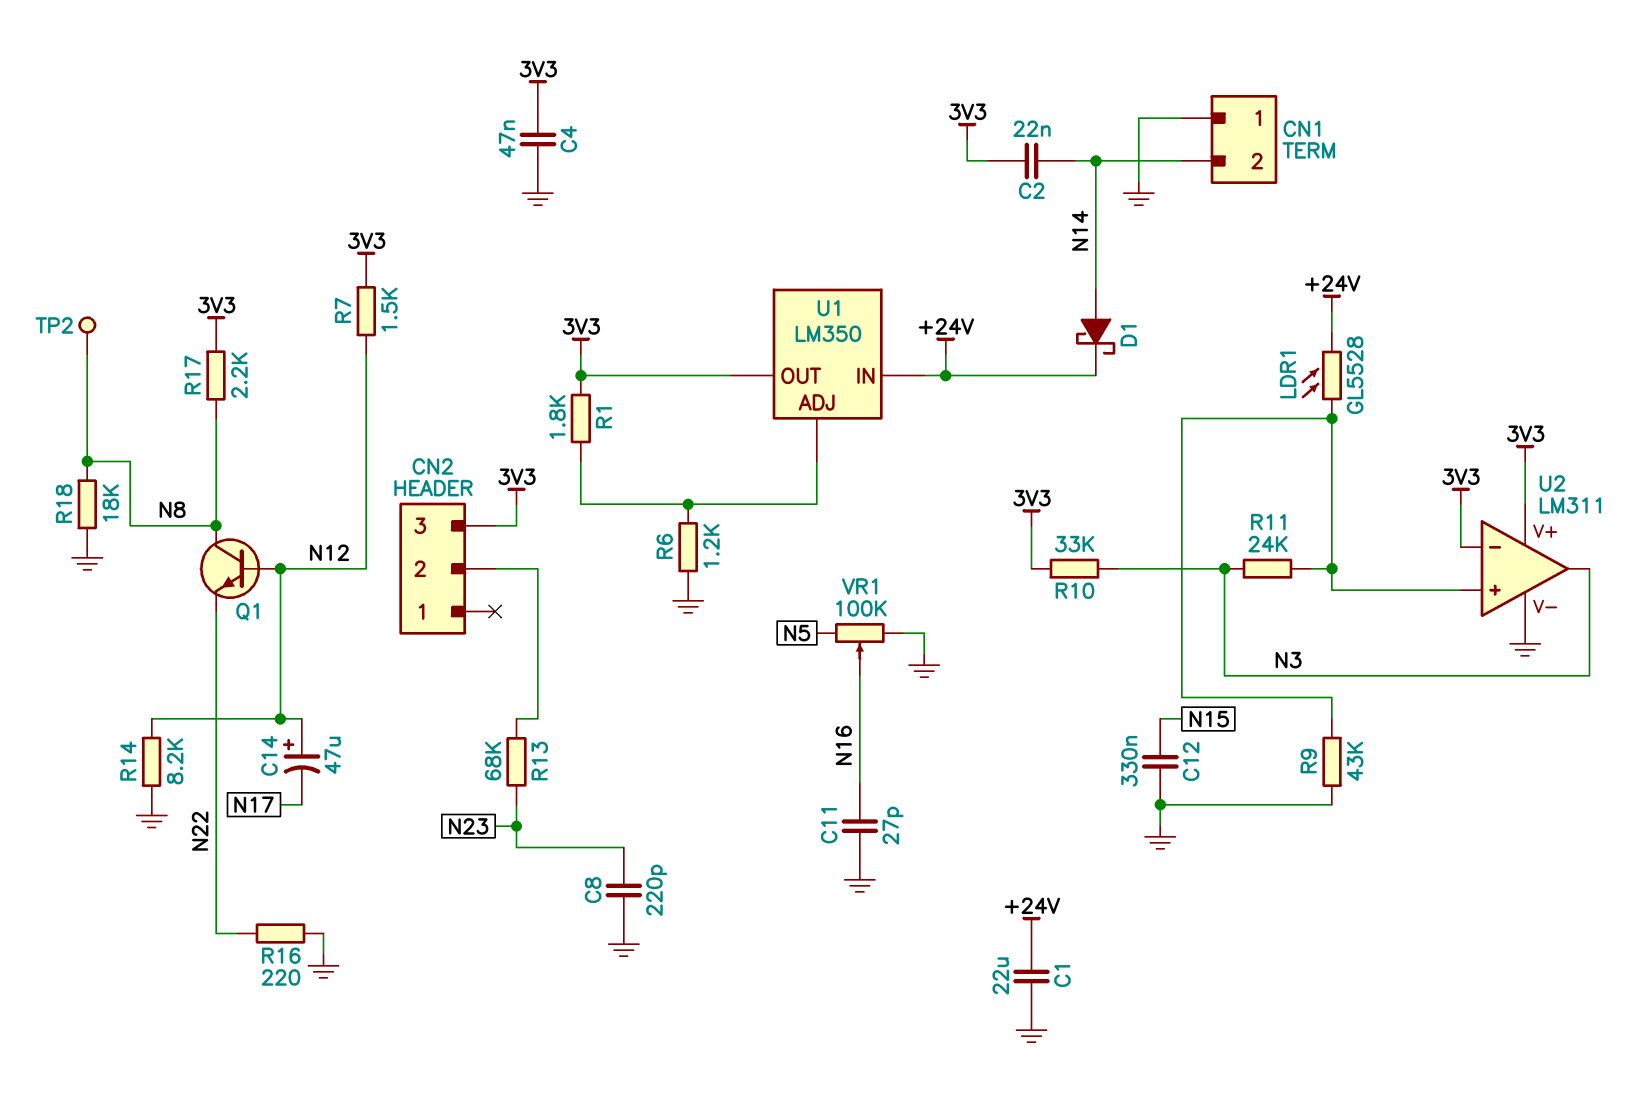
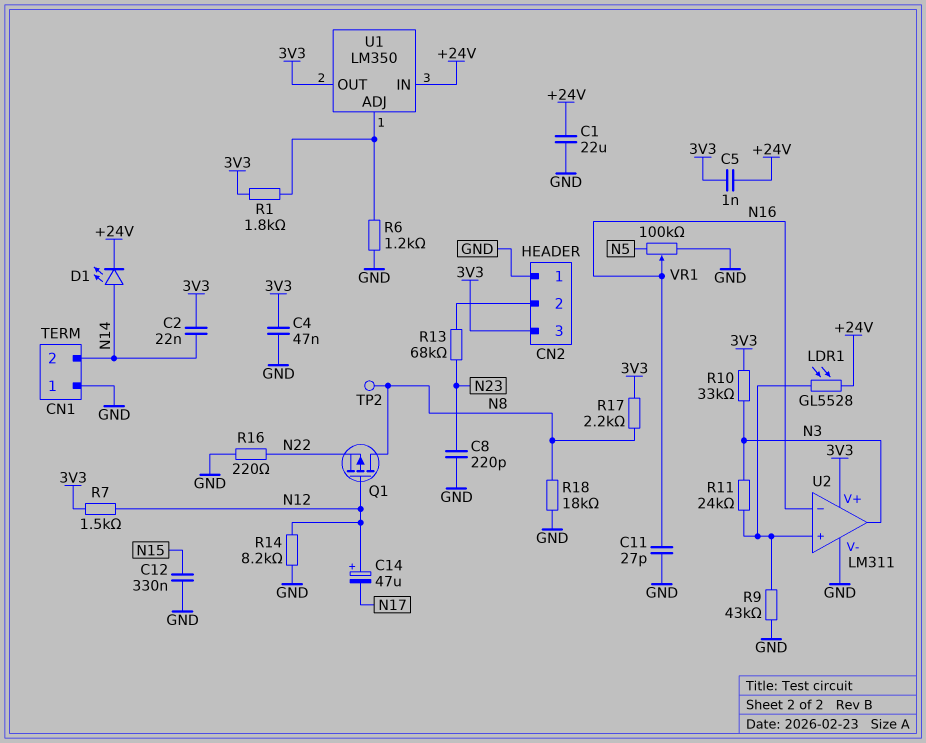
C5: none -> 1nF (+24V, 3V3)
CN2 pin 1: none -> GND
D1: schottky (A N14, K +24V) -> LED (A N14, K +24V)
Q1: NPN (B N12, C N8, E N22) -> PMOS (G N12, D N8, S N22)
U2 pin in-: 3V3 -> N16

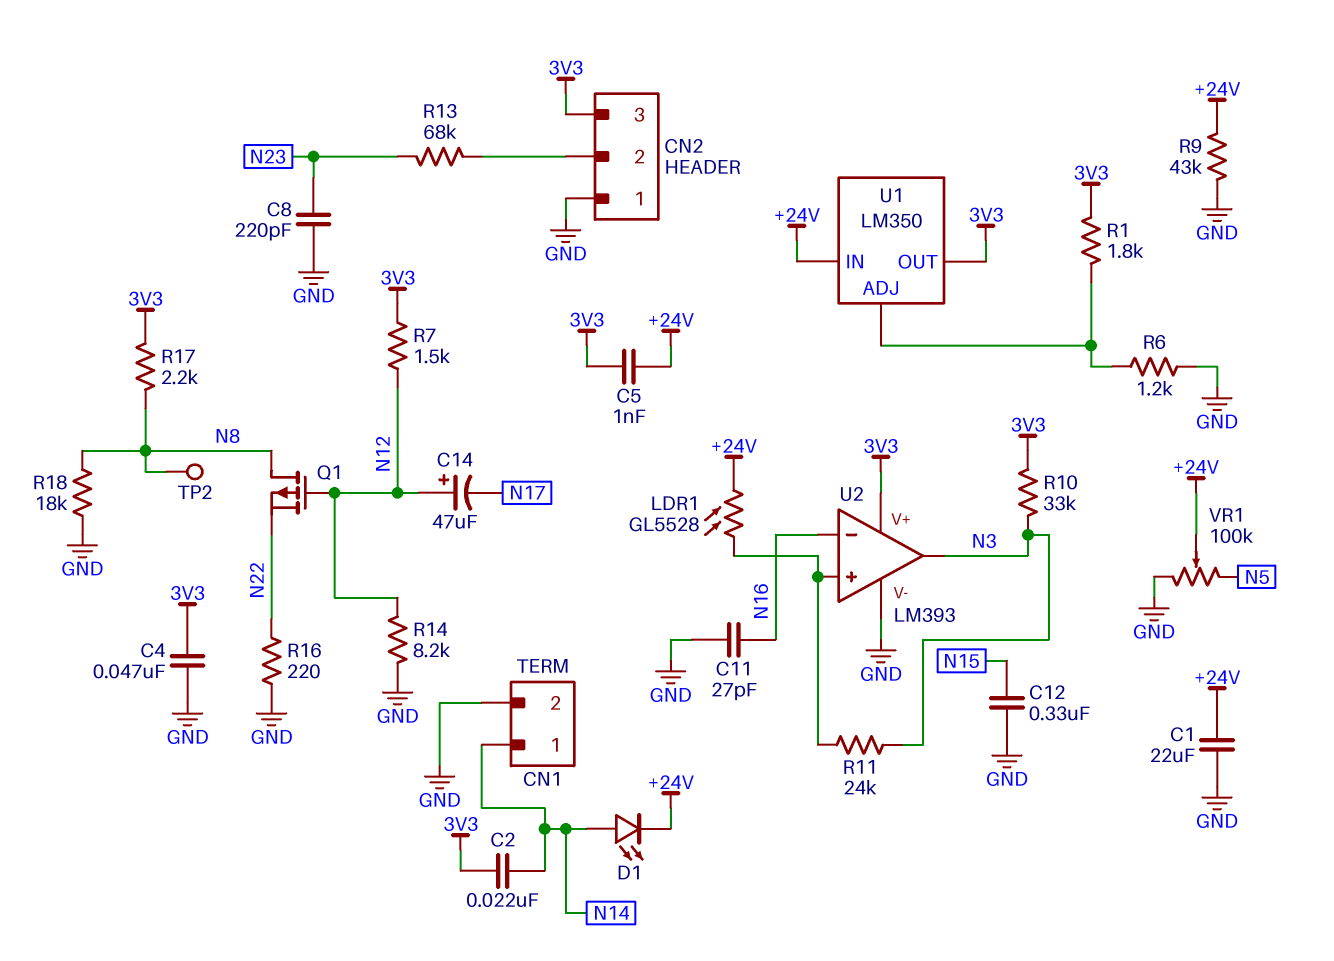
CN1 pin 1: GND -> N14
CN1 pin 2: N14 -> GND
R9: 43k (GND, U2/in+) -> 43k (+24V, GND)
U2: LM311 -> LM393
VR1: 100k (GND, N5, wiper N16) -> 100k (GND, N5, wiper +24V)

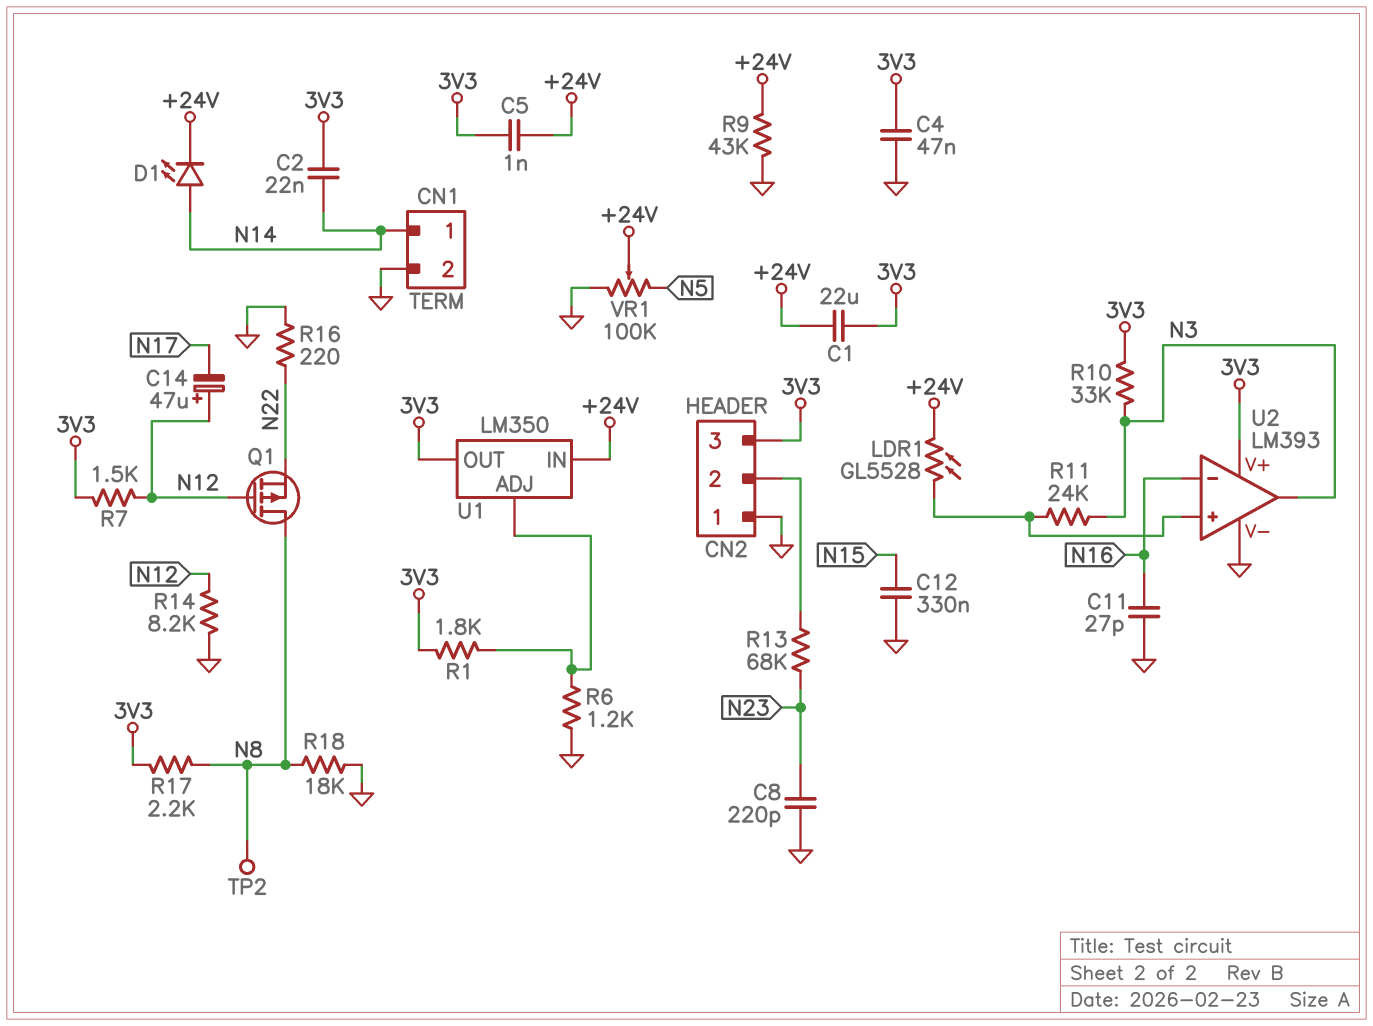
C1: 22uF (+24V, GND) -> 22uF (+24V, 3V3)

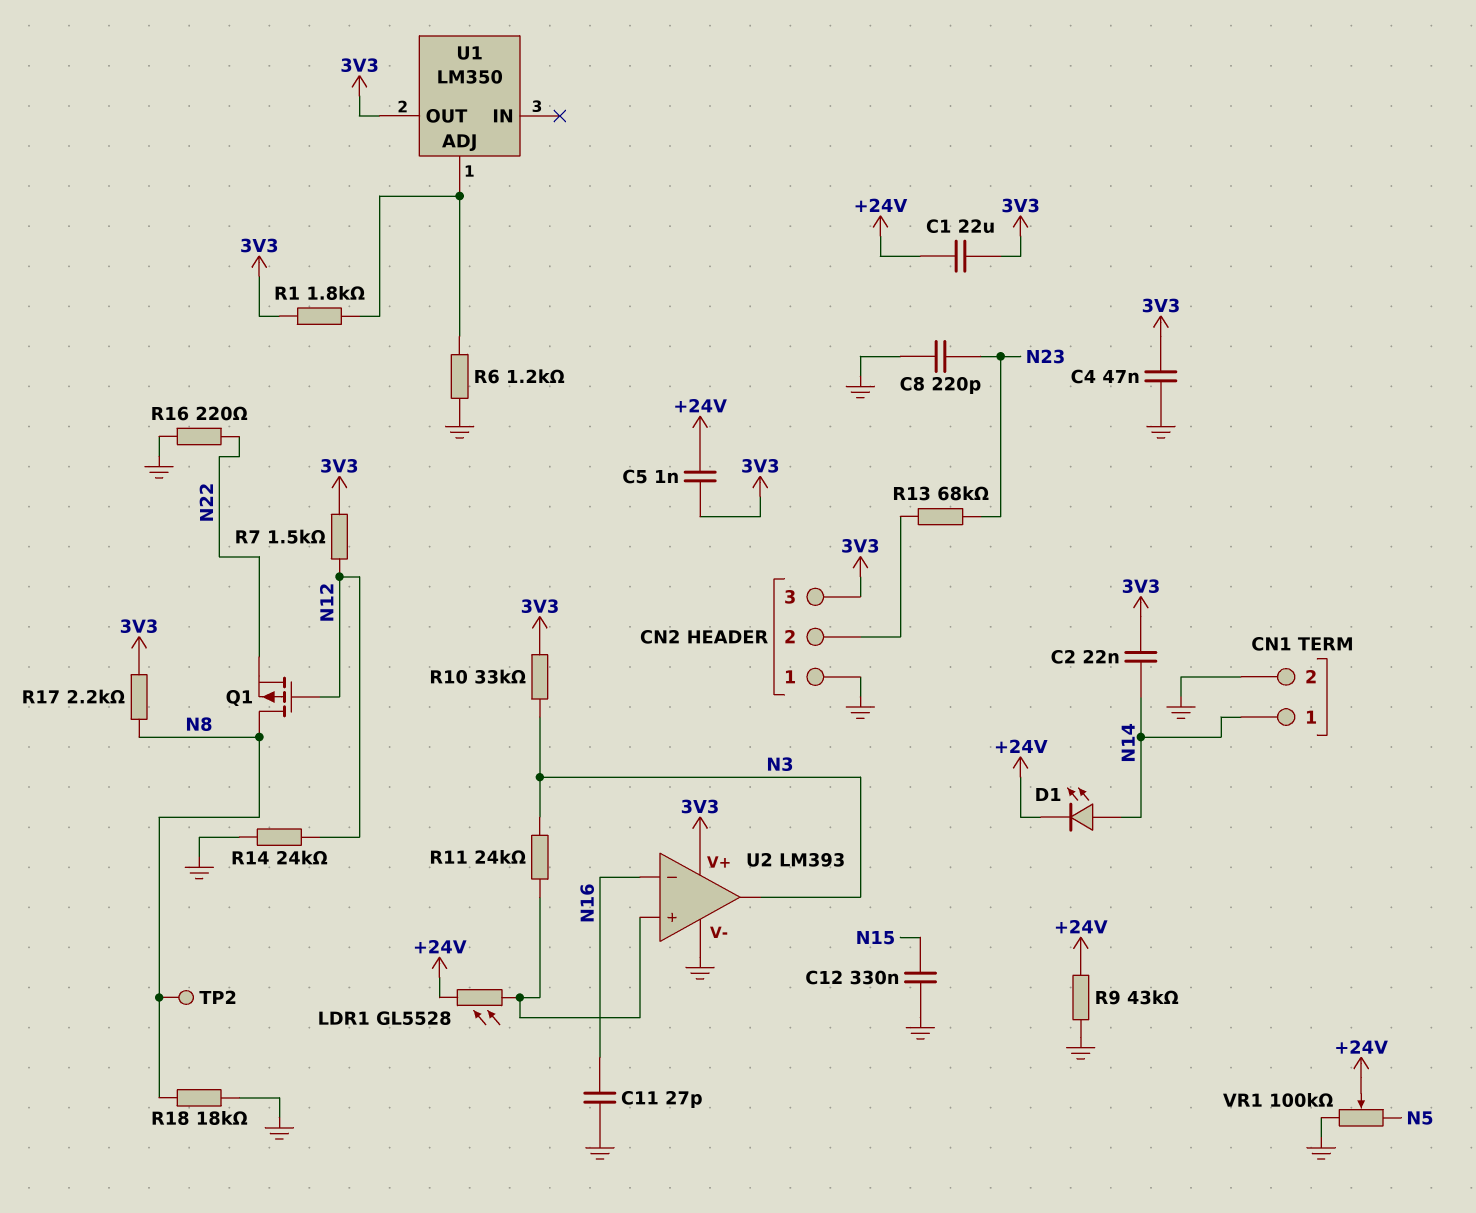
C14: 47uF (plus N12, minus N17) -> none
R14: 8.2k (GND, N12) -> 24k (GND, N12)
U1 pin IN: +24V -> none

